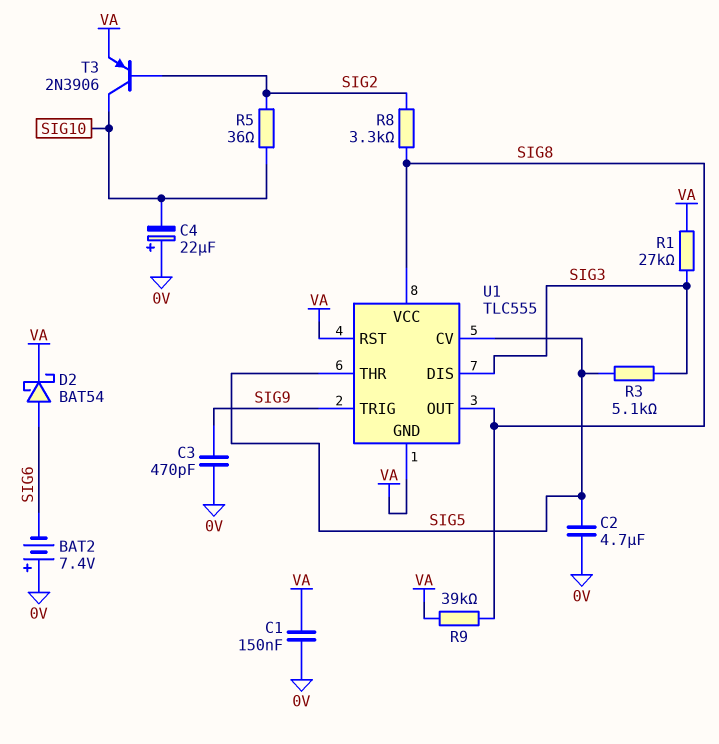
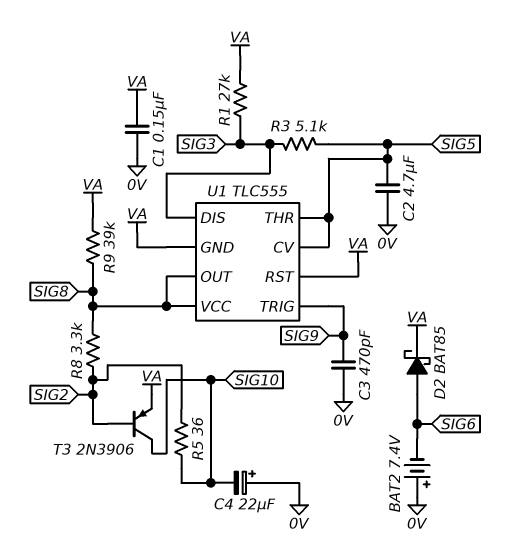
D2: schottky BAT54 (A SIG6, K VA) -> schottky BAT85 (A SIG6, K VA)

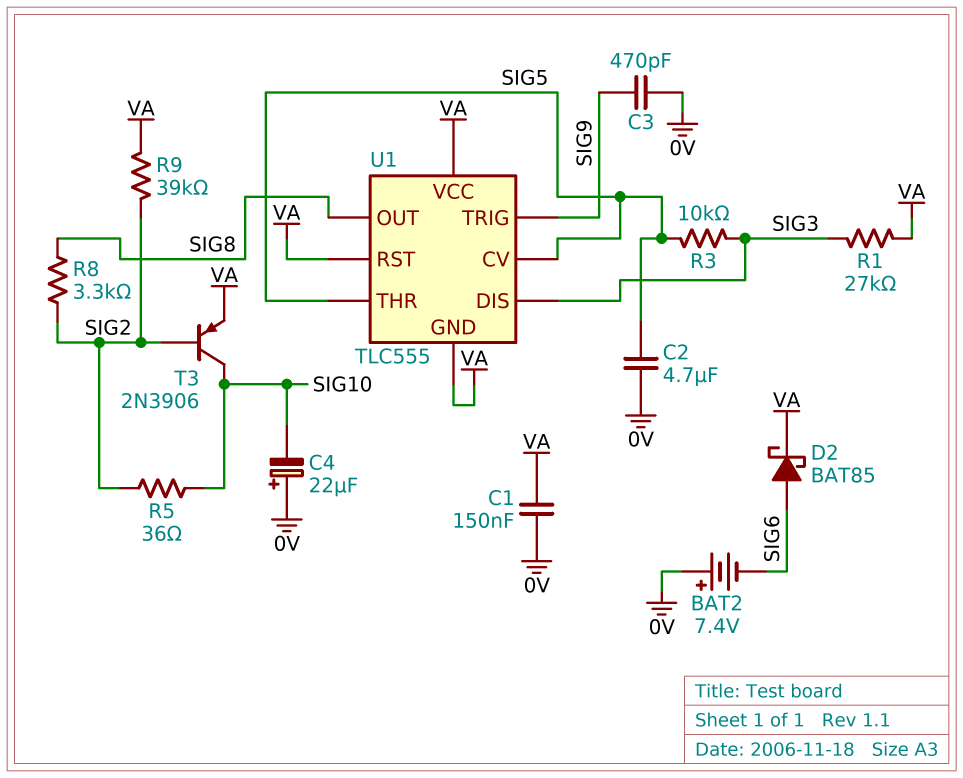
R3: 5.1k (SIG3, SIG5) -> 10k (SIG3, SIG5)
R9: 39k (SIG8, VA) -> 39k (SIG2, VA)
U1 pin VCC: SIG8 -> VA

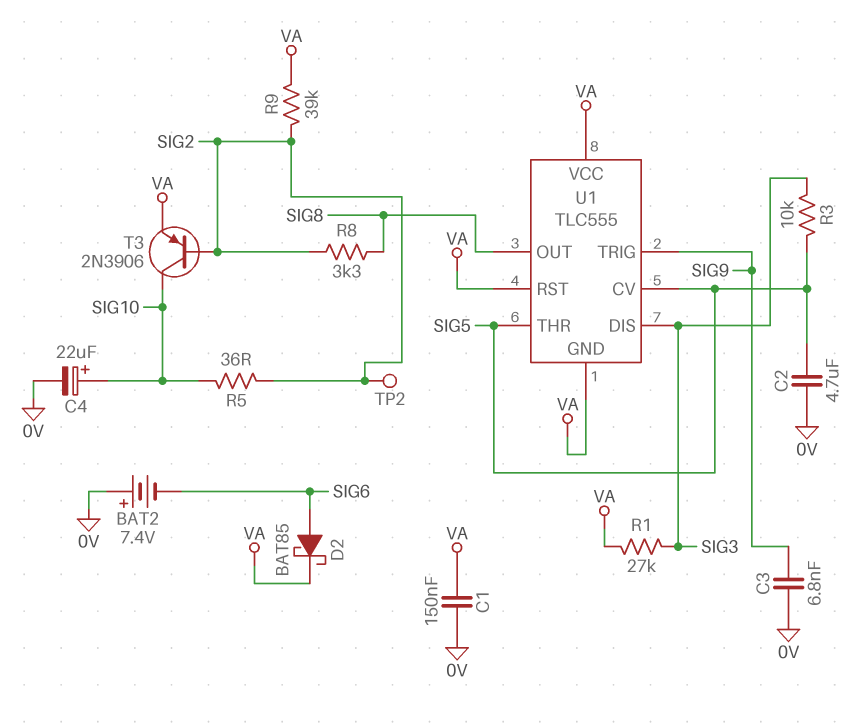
C3: 470pF (0V, SIG9) -> 6.8nF (0V, SIG9)
C4: 22uF (plus 0V, minus SIG10) -> 22uF (plus SIG10, minus 0V)
TP2: none -> test point (SIG2)

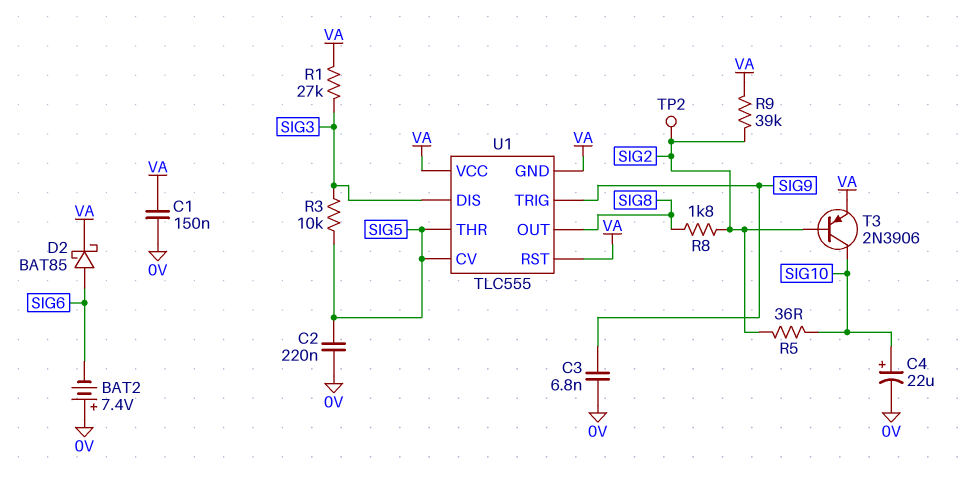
C2: 4.7uF (0V, SIG5) -> 220nF (0V, SIG5)
R8: 3.3k (SIG2, SIG8) -> 1.8k (SIG2, SIG8)

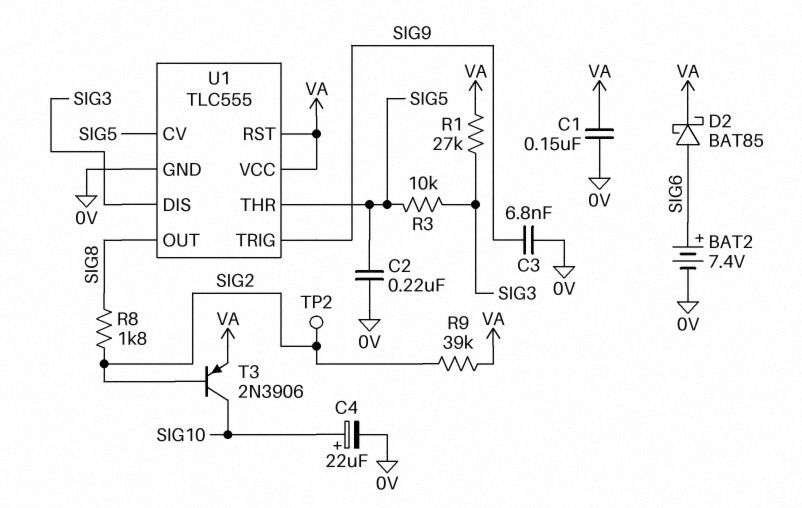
BAT2: 7.4V (plus 0V, minus SIG6) -> 7.4V (plus SIG6, minus 0V)
R5: 36 (SIG2, SIG10) -> none
U1 pin GND: VA -> 0V

